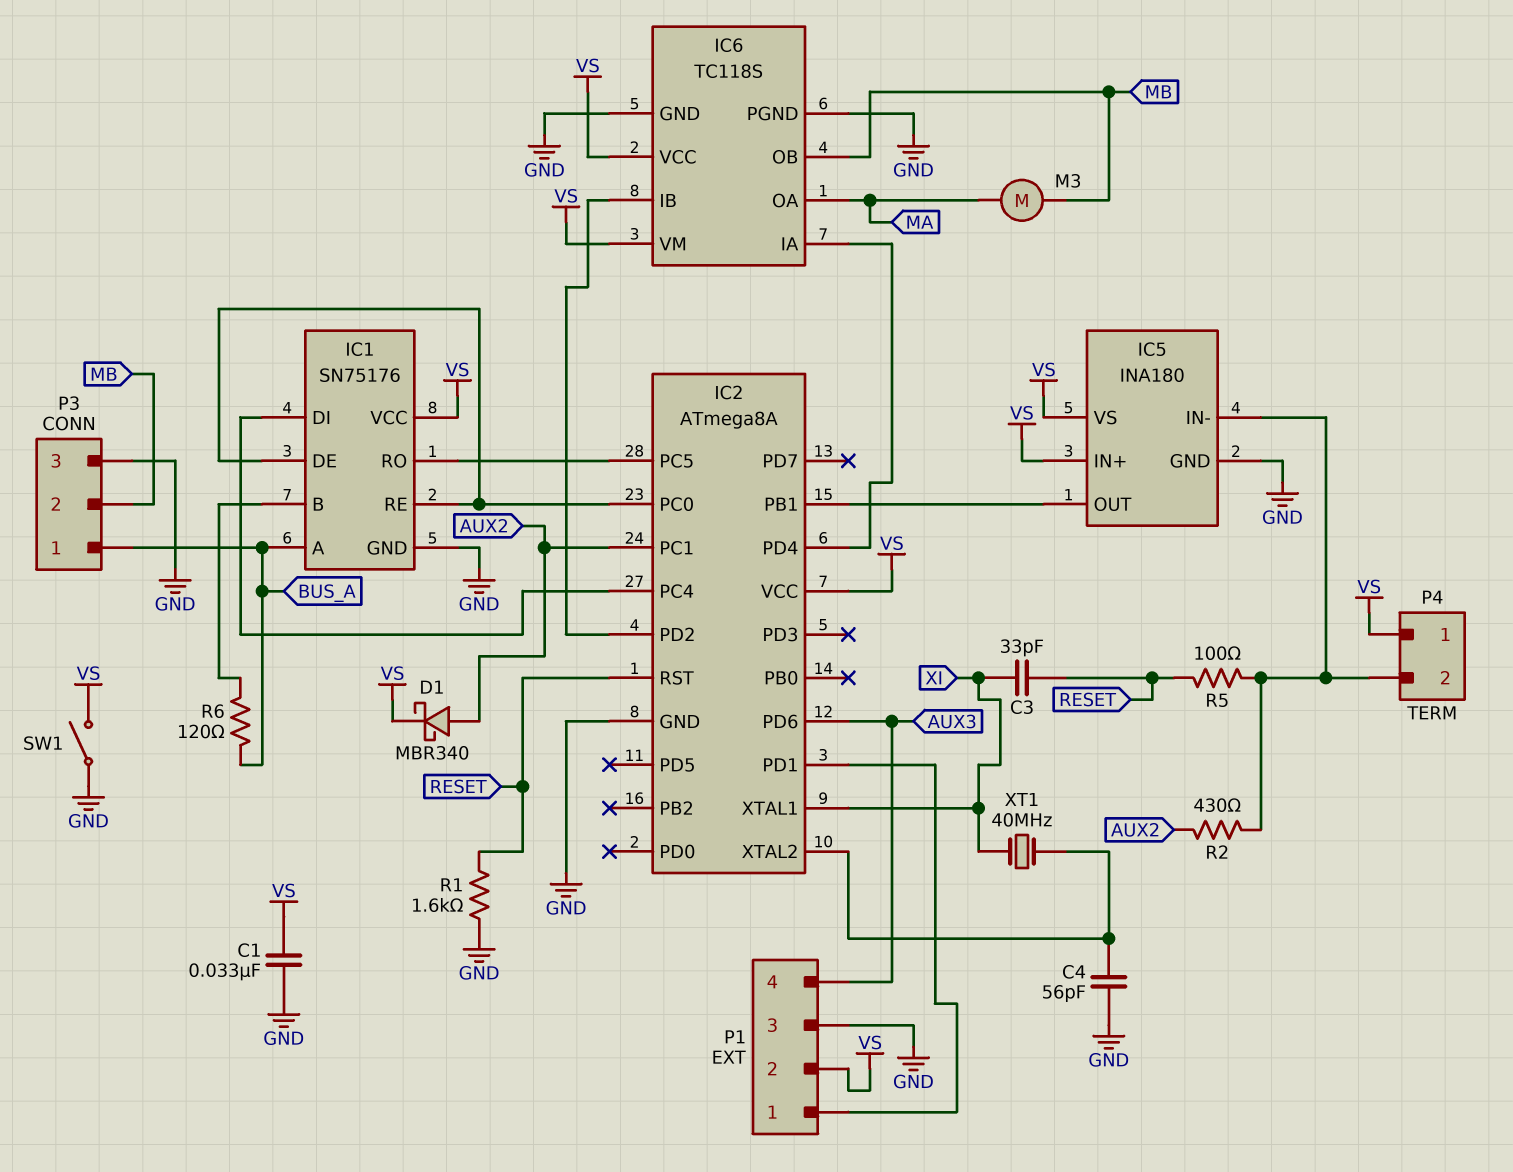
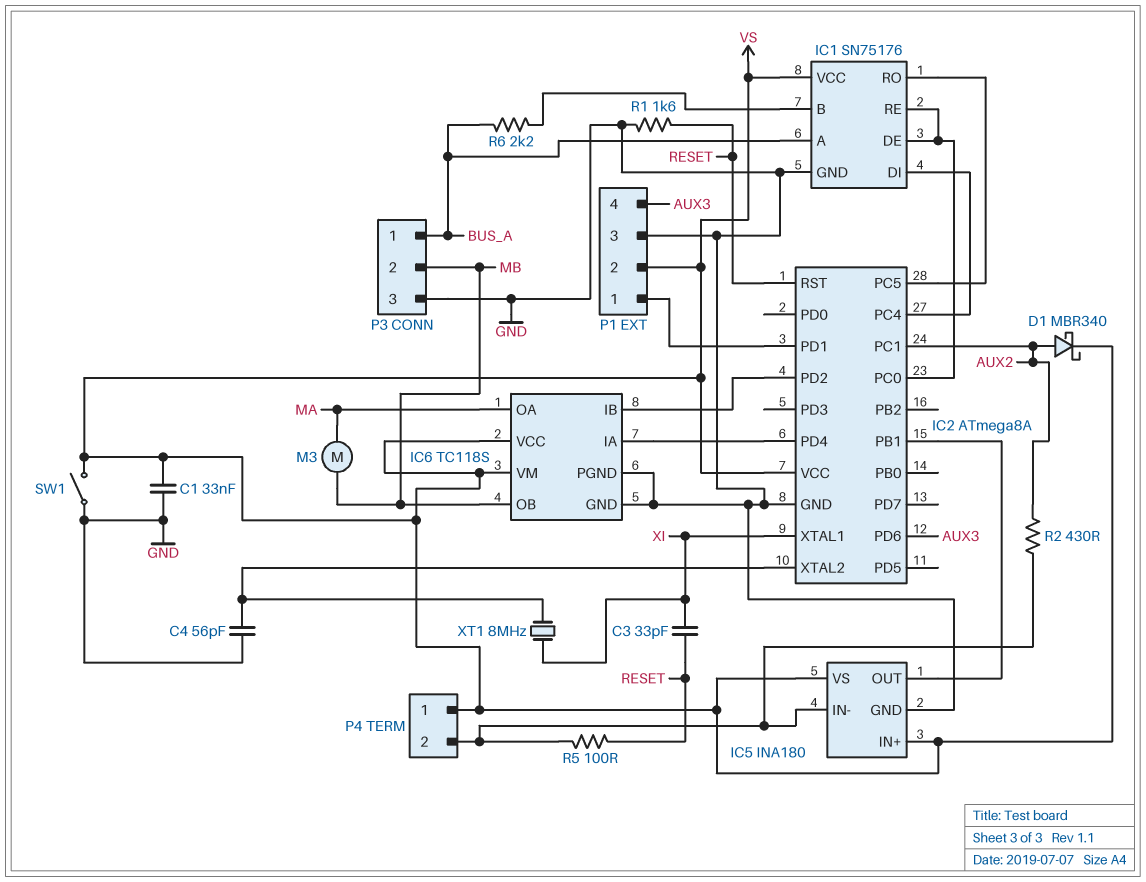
R6: 120 (BUS_A, IC1/B) -> 2.2k (BUS_A, IC1/B)
XT1: 40MHz (IC2/XTAL2, XI) -> 8MHz (IC2/XTAL2, XI)

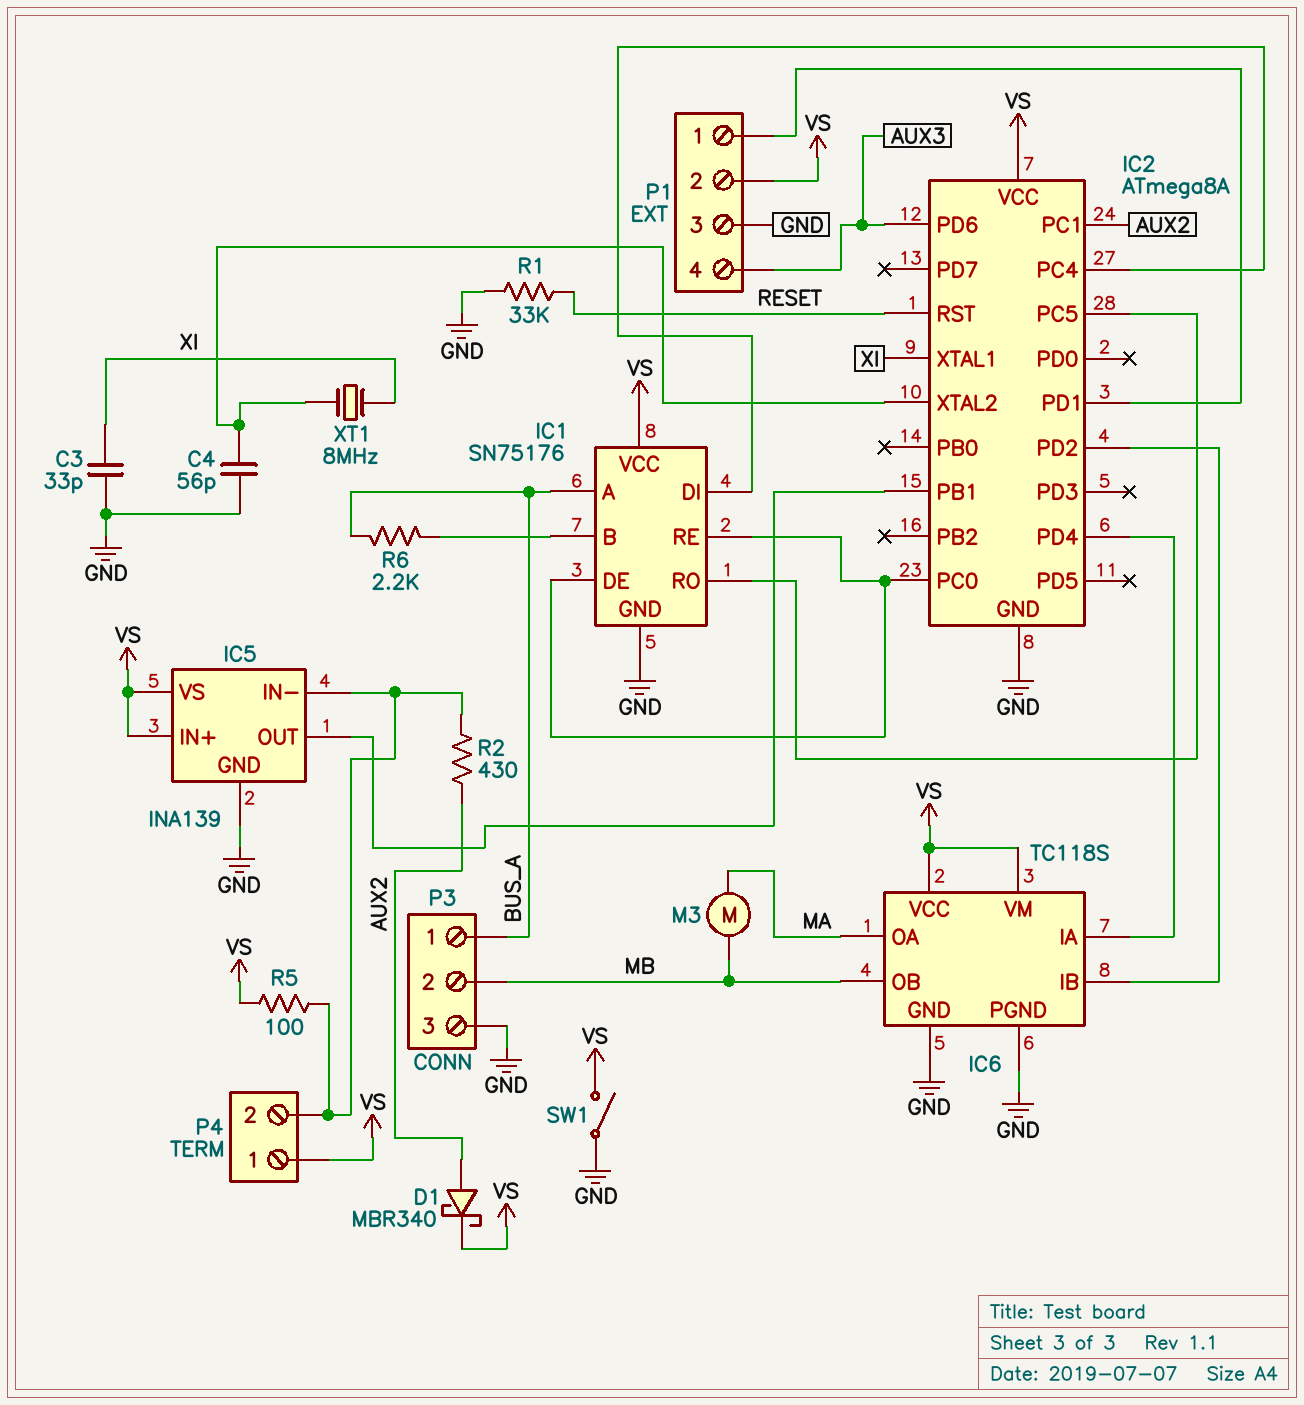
C1: 33nF (GND, VS) -> none
C3: 33pF (RESET, XI) -> 33pF (GND, XI)
IC5: INA180 -> INA139
R1: 1.6k (GND, RESET) -> 33k (GND, RESET)
R5: 100 (IC5/IN-, RESET) -> 100 (IC5/IN-, VS)

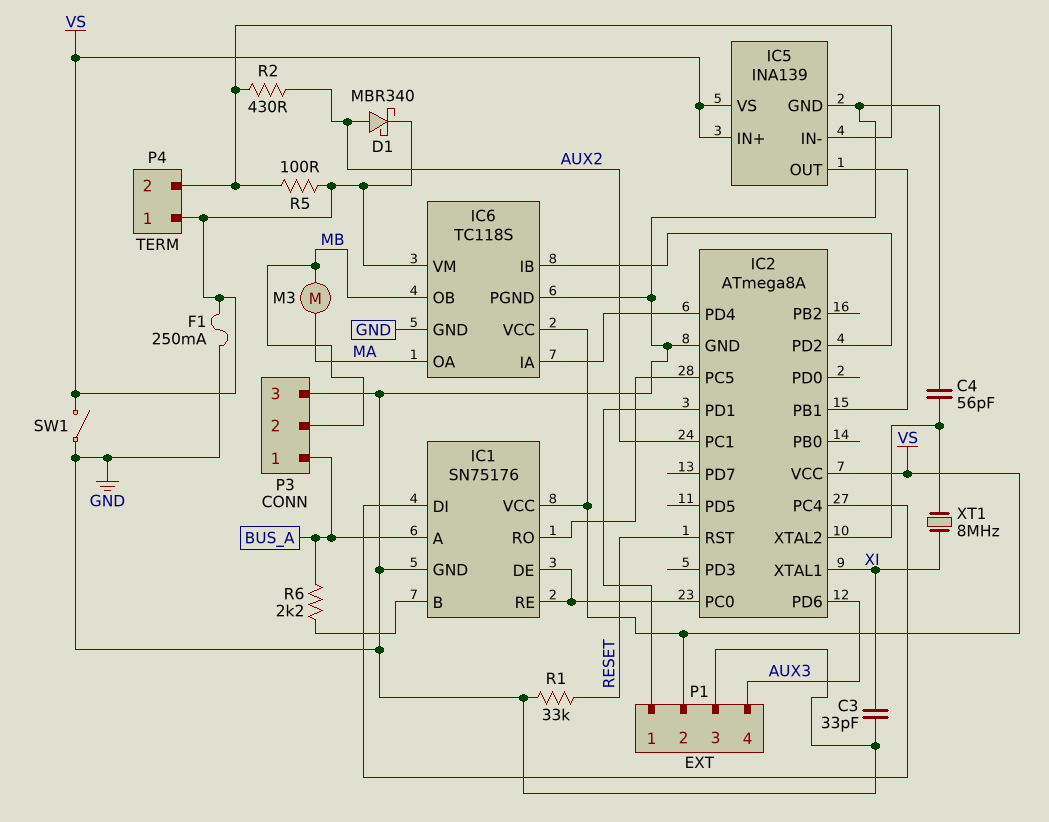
F1: none -> 250mA (GND, VS)

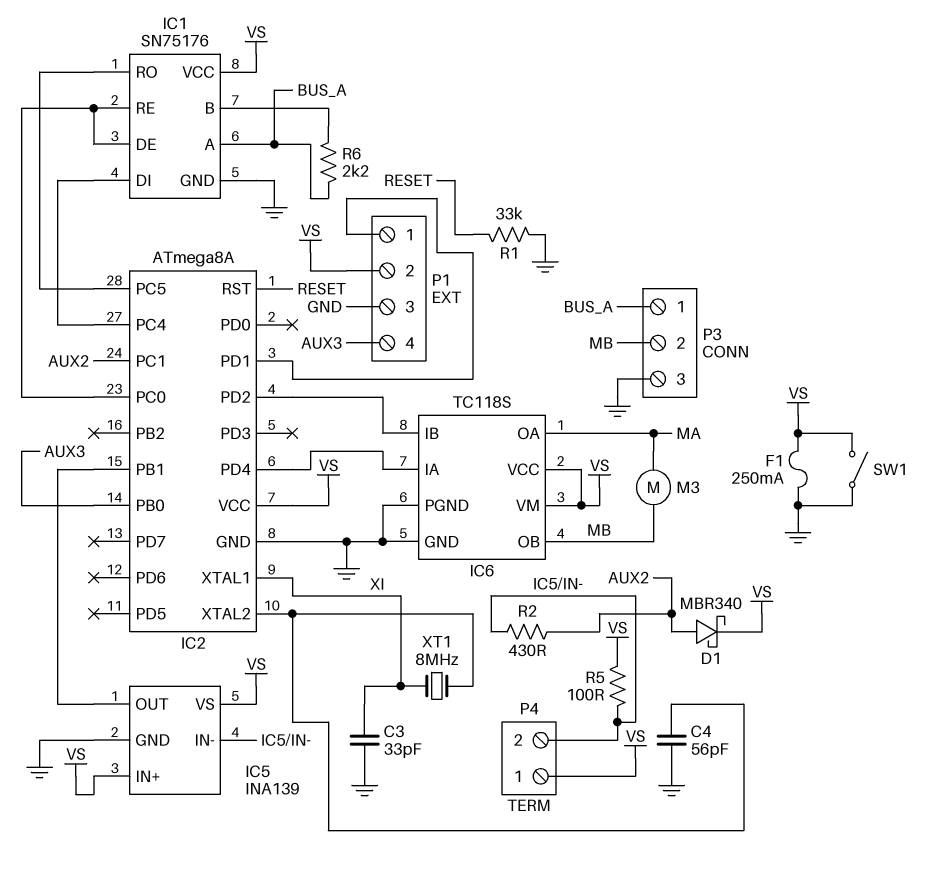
IC2 pin PB0: none -> AUX3
IC2 pin PD6: AUX3 -> none

